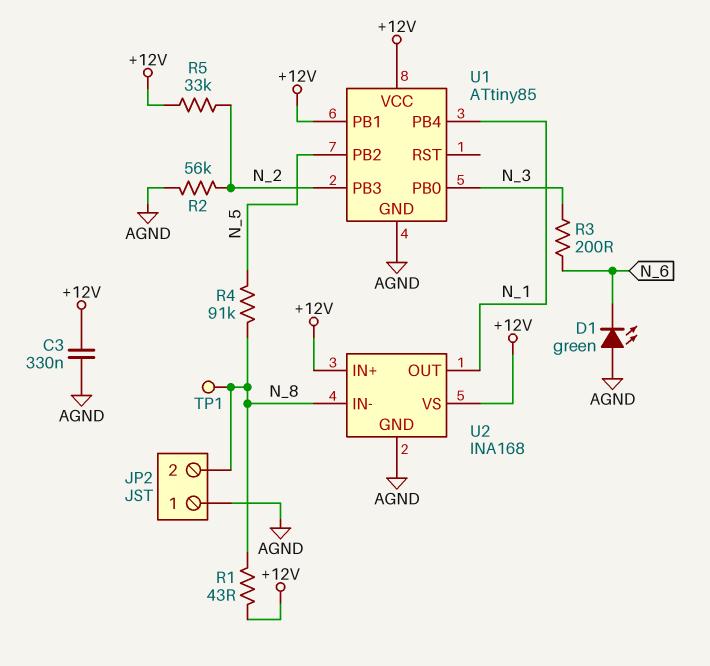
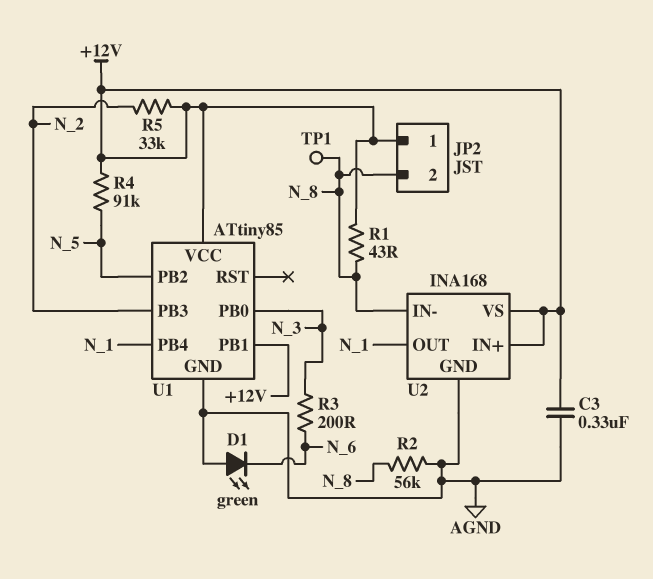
JP2 pin 1: AGND -> +12V
R2: 56k (AGND, N_2) -> 56k (AGND, N_8)
R4: 91k (N_5, N_8) -> 91k (+12V, N_5)

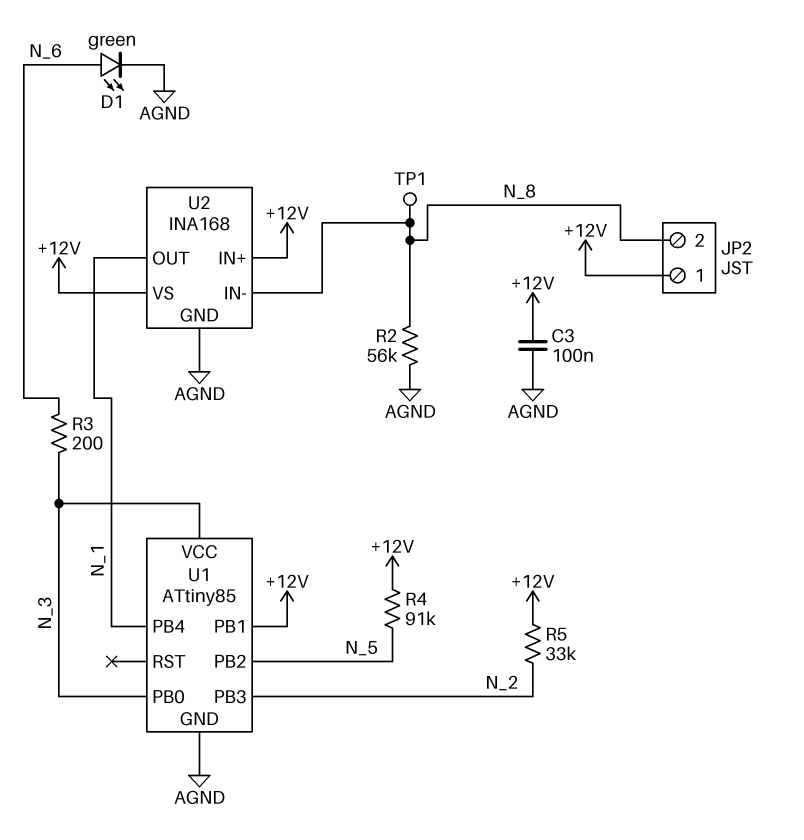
C3: 330nF (+12V, AGND) -> 100nF (+12V, AGND)
D1: LED green (A AGND, K N_6) -> LED green (A N_6, K AGND)
R1: 43 (+12V, N_8) -> none
U1 pin VCC: +12V -> N_3

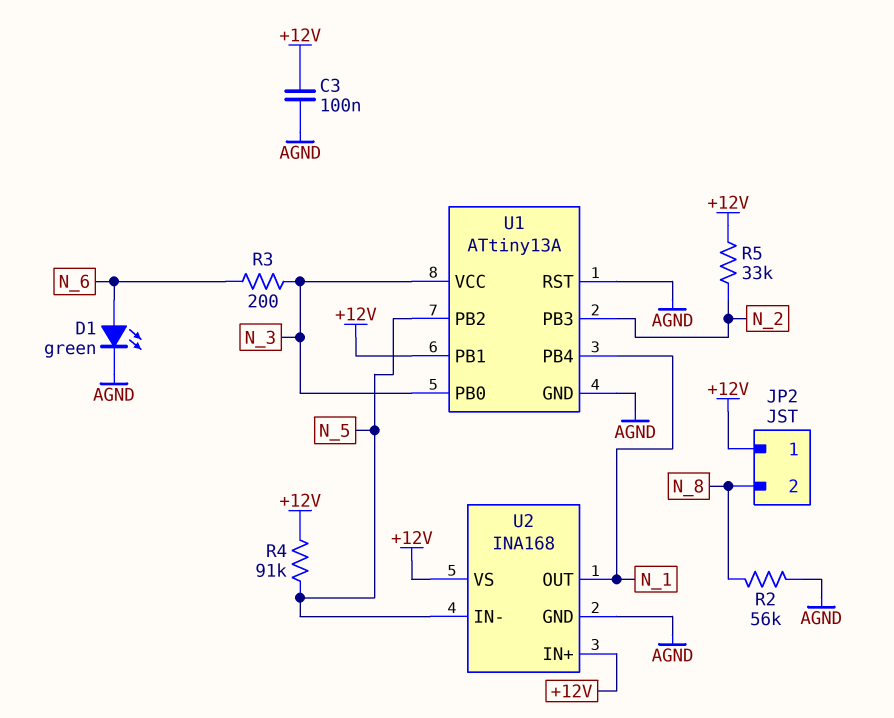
TP1: test point (N_8) -> none
U1: ATtiny85 -> ATtiny13A
U1 pin RST: none -> AGND
U2 pin IN-: N_8 -> N_5

